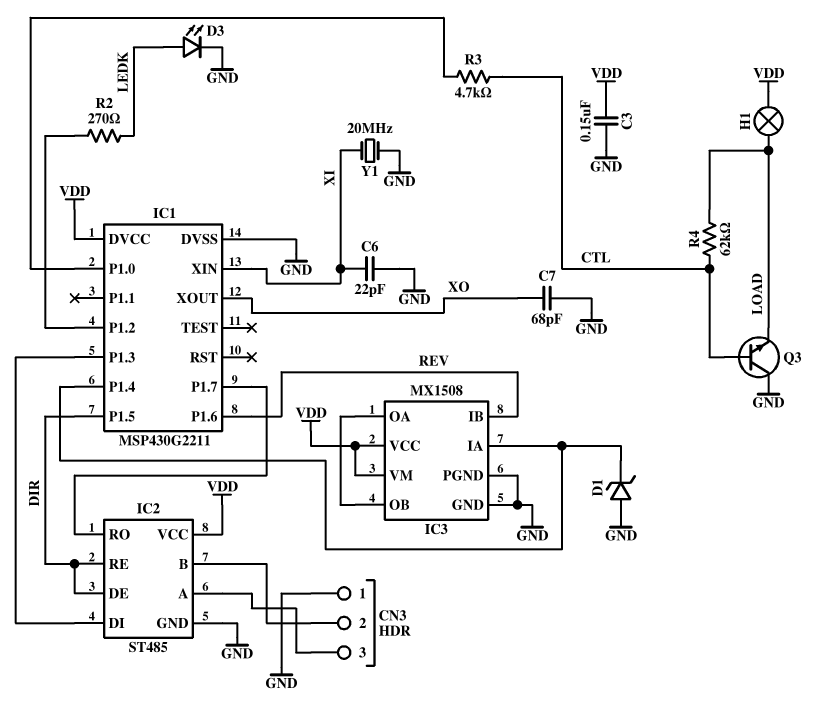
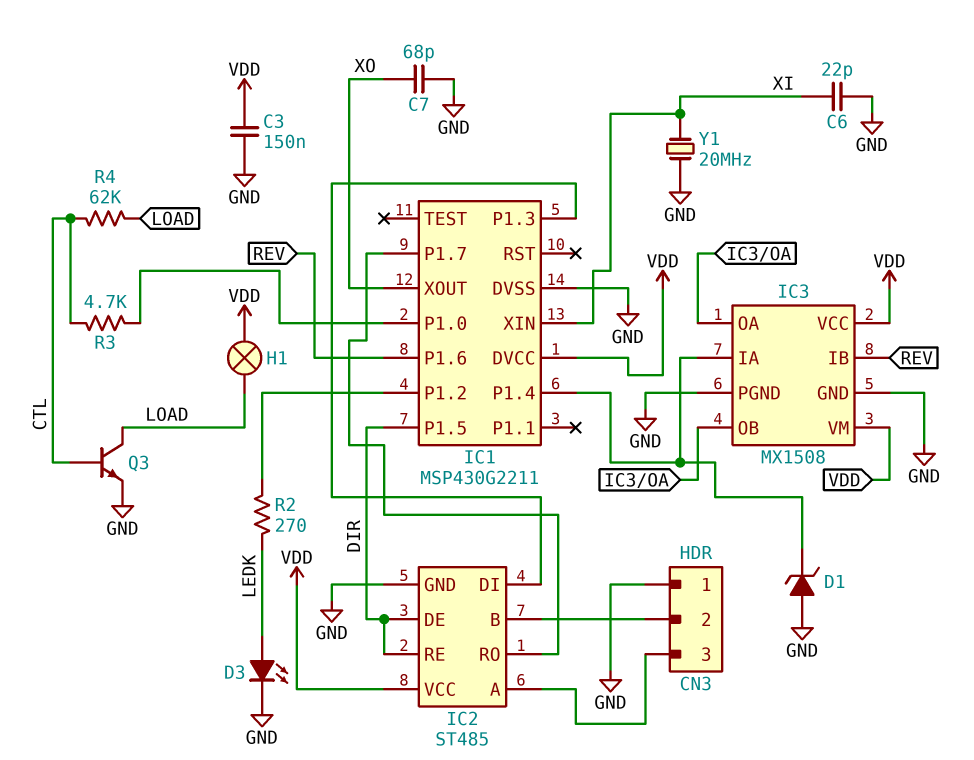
Q3: NPN (B CTL, C GND, E LOAD) -> NPN (B CTL, C LOAD, E GND)

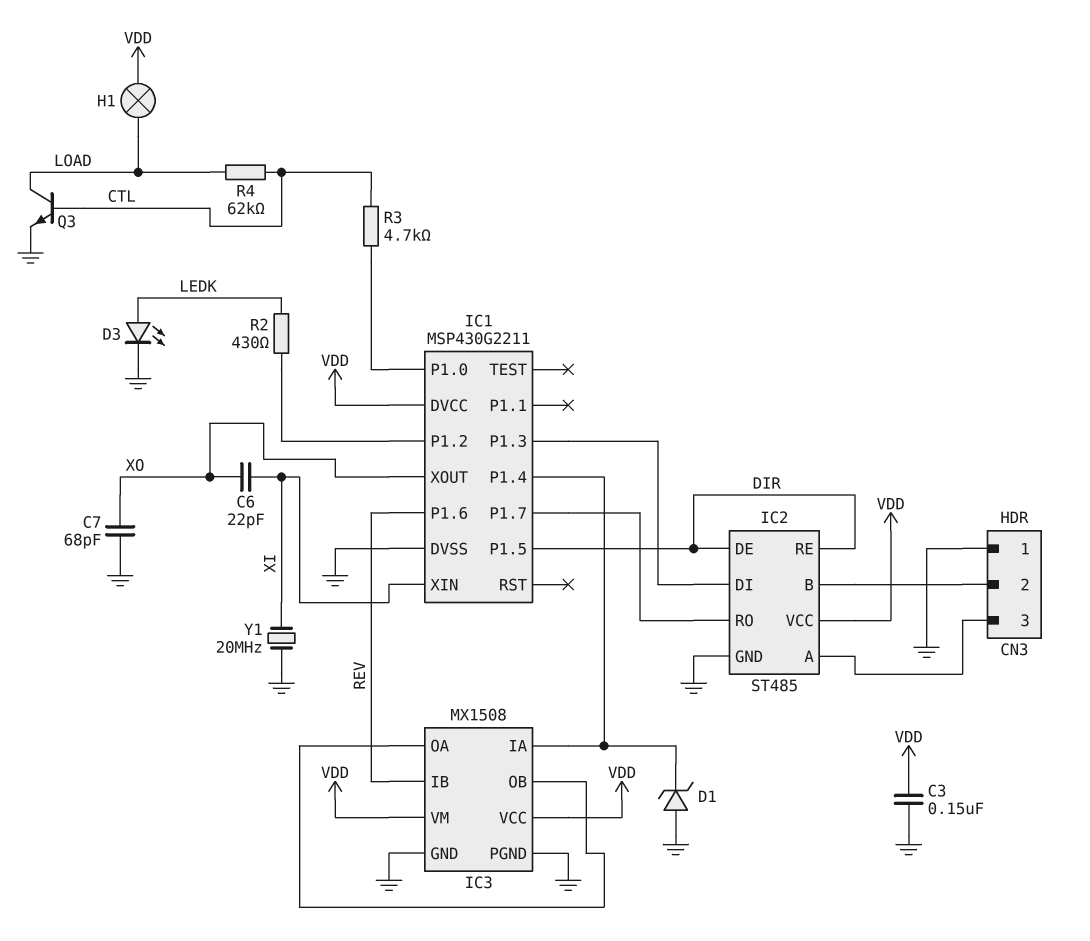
C6: 22pF (GND, XI) -> 22pF (XI, XO)
R2: 270 (IC1/P1.2, LEDK) -> 430 (IC1/P1.2, LEDK)

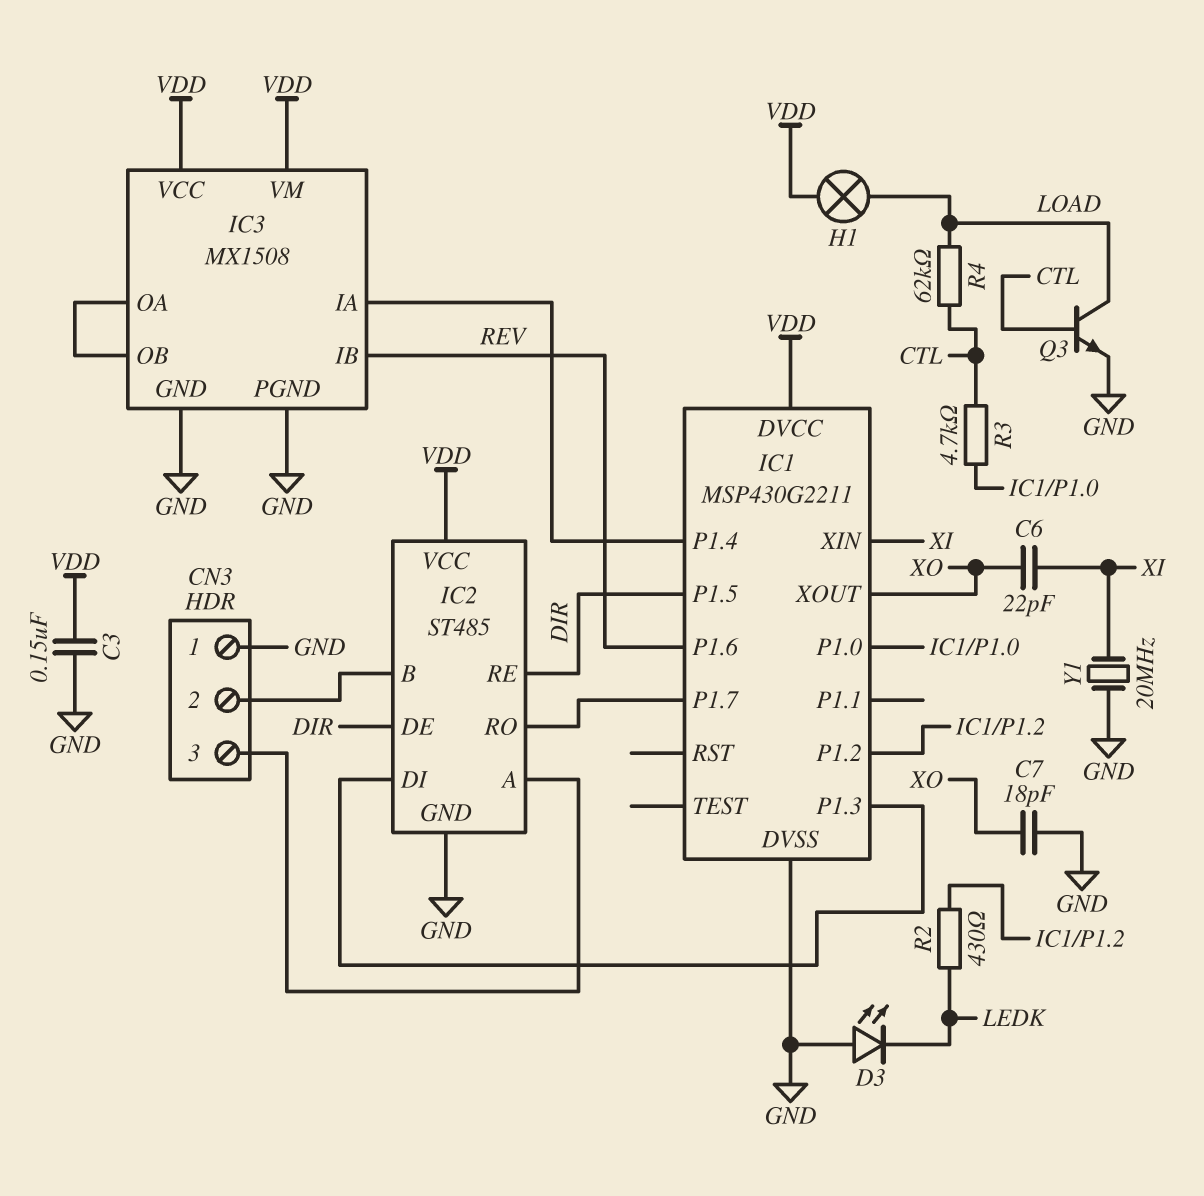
C7: 68pF (GND, XO) -> 18pF (GND, XO)
D1: zener (A GND, K IC1/P1.4) -> none
D3: LED (A LEDK, K GND) -> LED (A GND, K LEDK)

